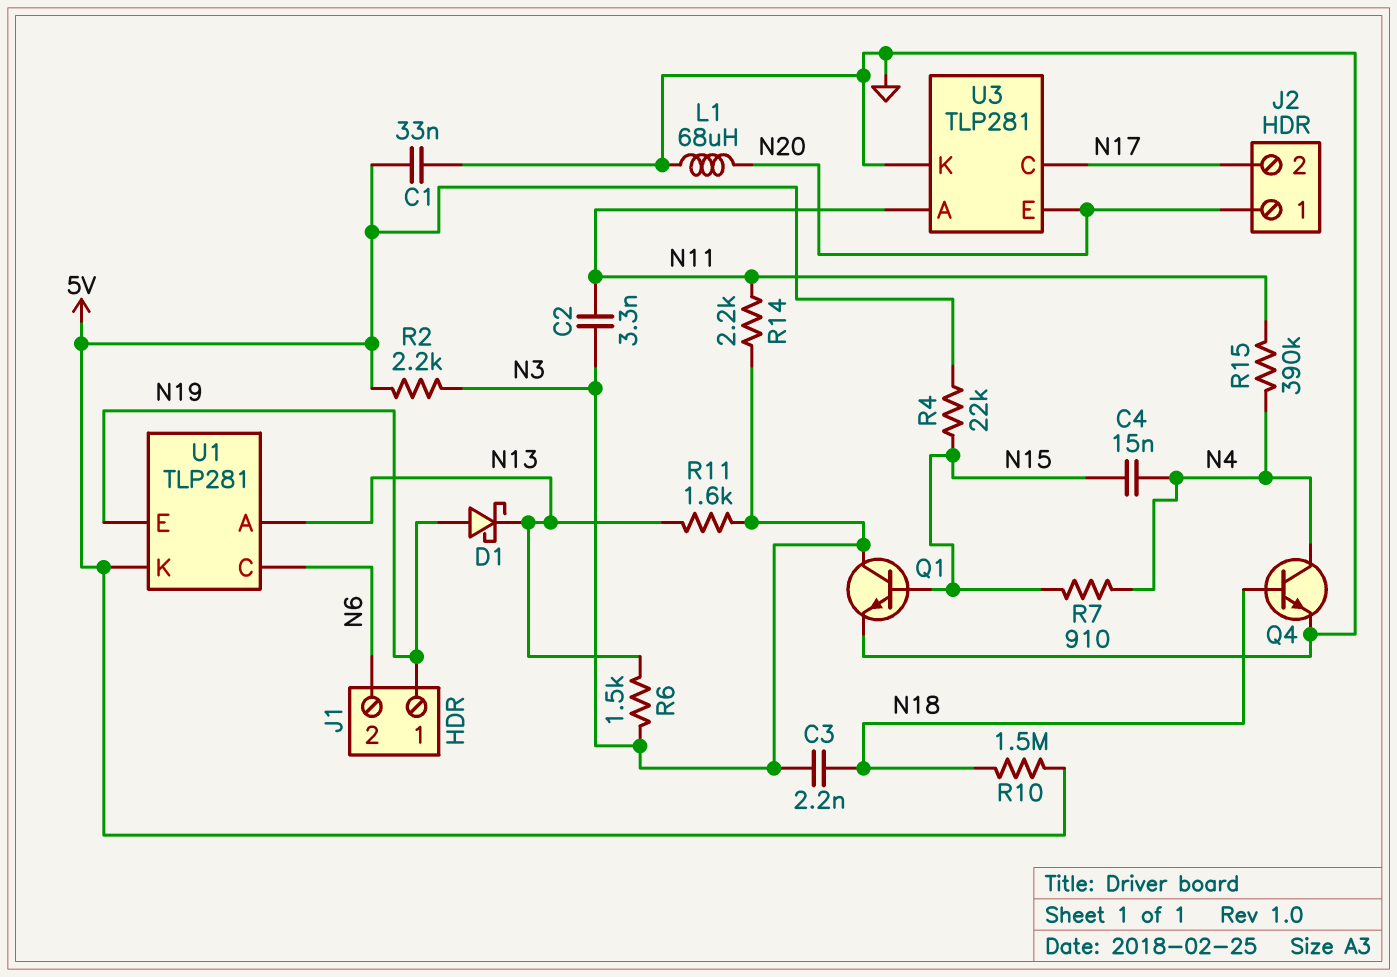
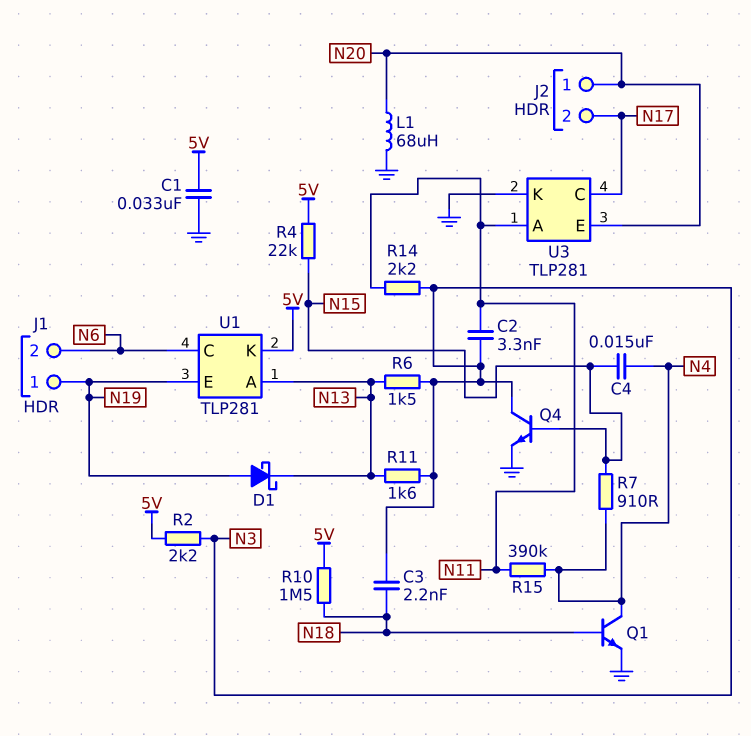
Q1: NPN (B N15, C N3, E GND) -> NPN (B N18, C N4, E GND)
Q4: NPN (B N18, C N4, E GND) -> NPN (B N15, C N3, E GND)

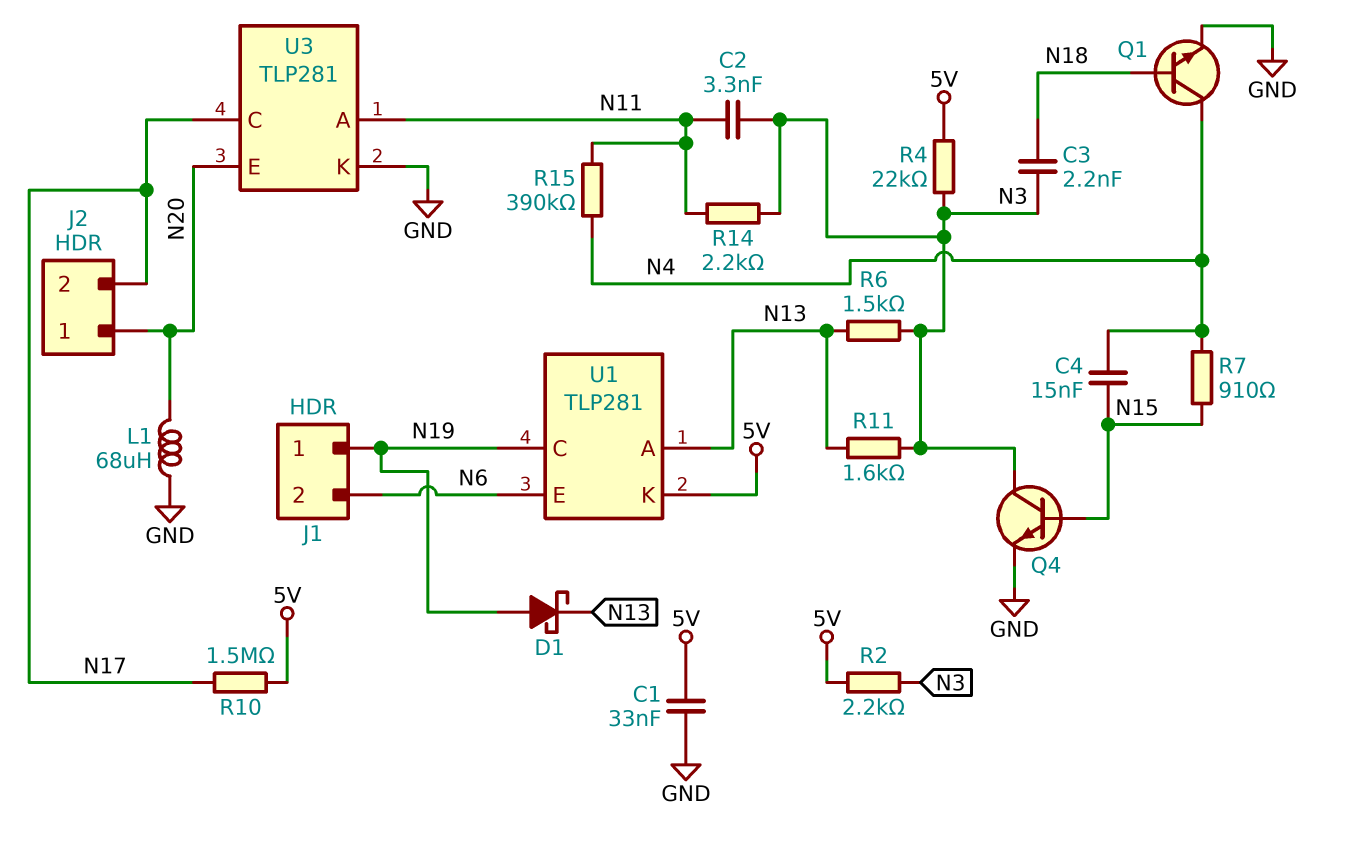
R4: 22k (5V, N15) -> 22k (5V, N3)
R10: 1.5M (5V, N18) -> 1.5M (5V, N17)
U1 pin C: N6 -> N19
U1 pin E: N19 -> N6

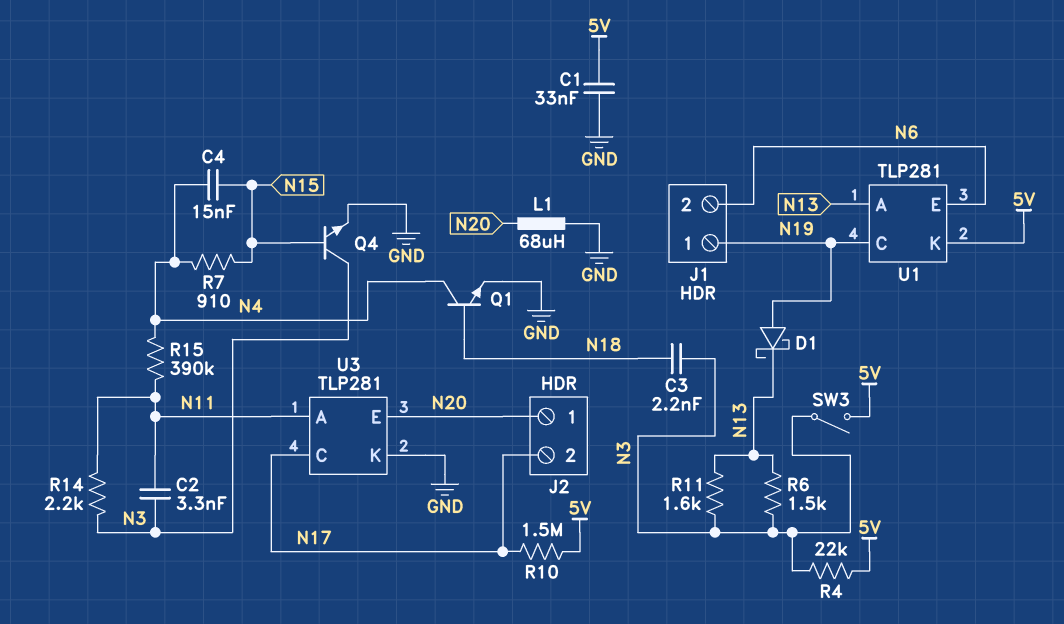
R2: 2.2k (5V, N3) -> none
SW3: none -> switch (5V, N3)

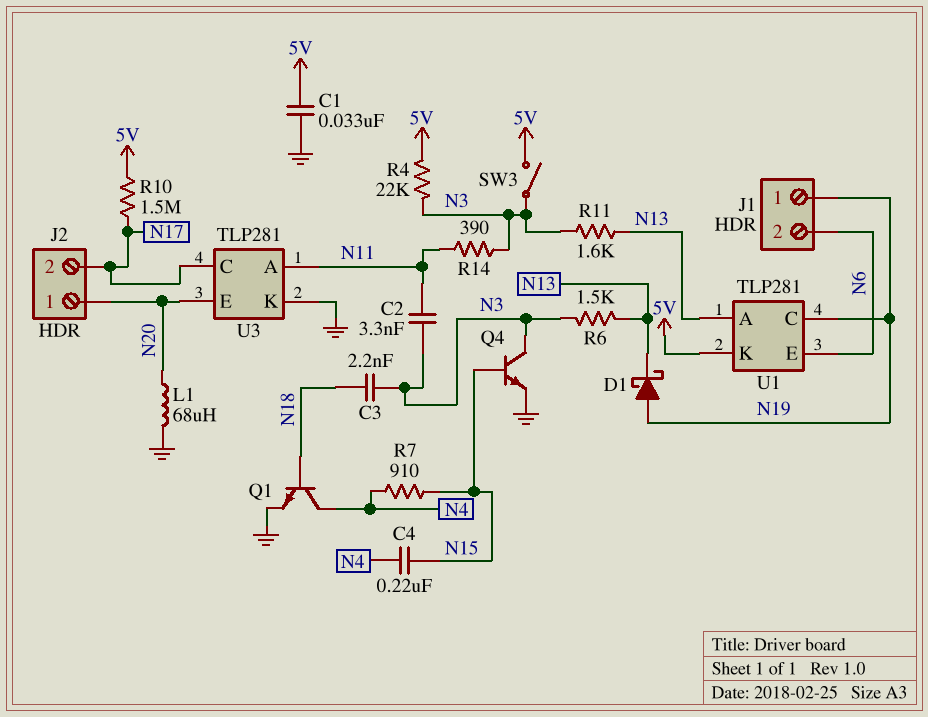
C4: 15nF (N4, N15) -> 220nF (N4, N15)
R14: 2.2k (N3, N11) -> 390 (N3, N11)
R15: 390k (N4, N11) -> none

